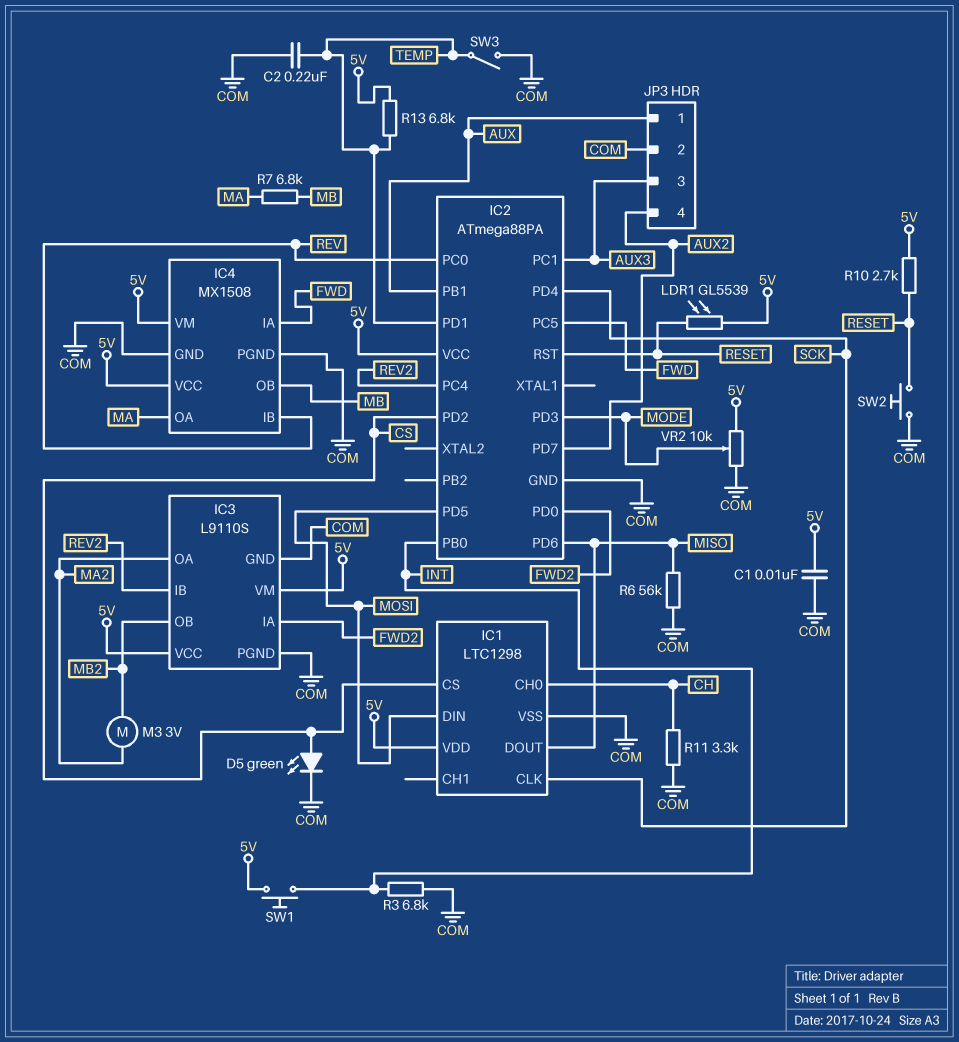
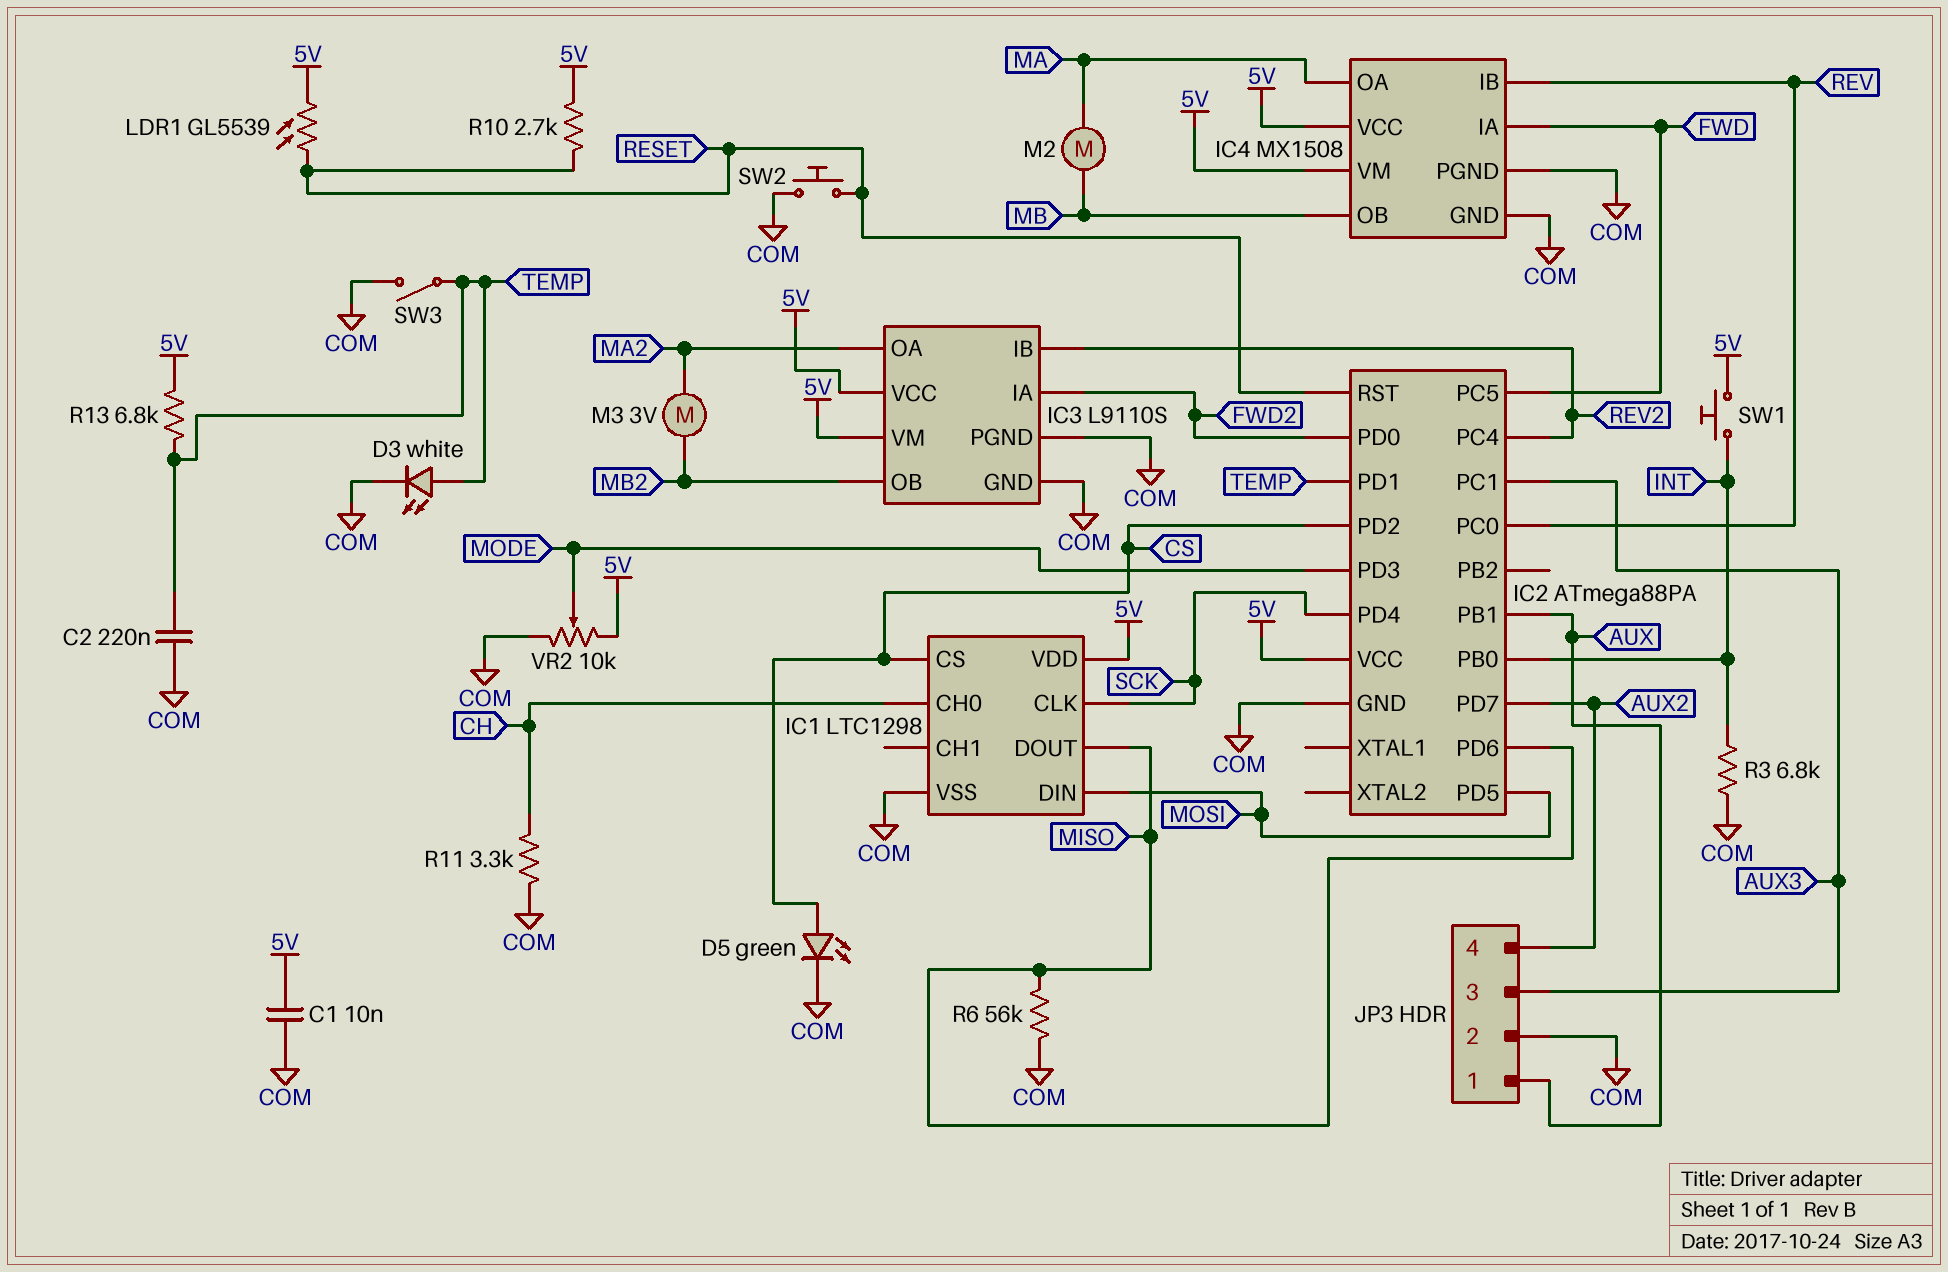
D3: none -> LED white (A TEMP, K COM)
M2: none -> motor (MA, MB)
R7: 6.8k (MA, MB) -> none

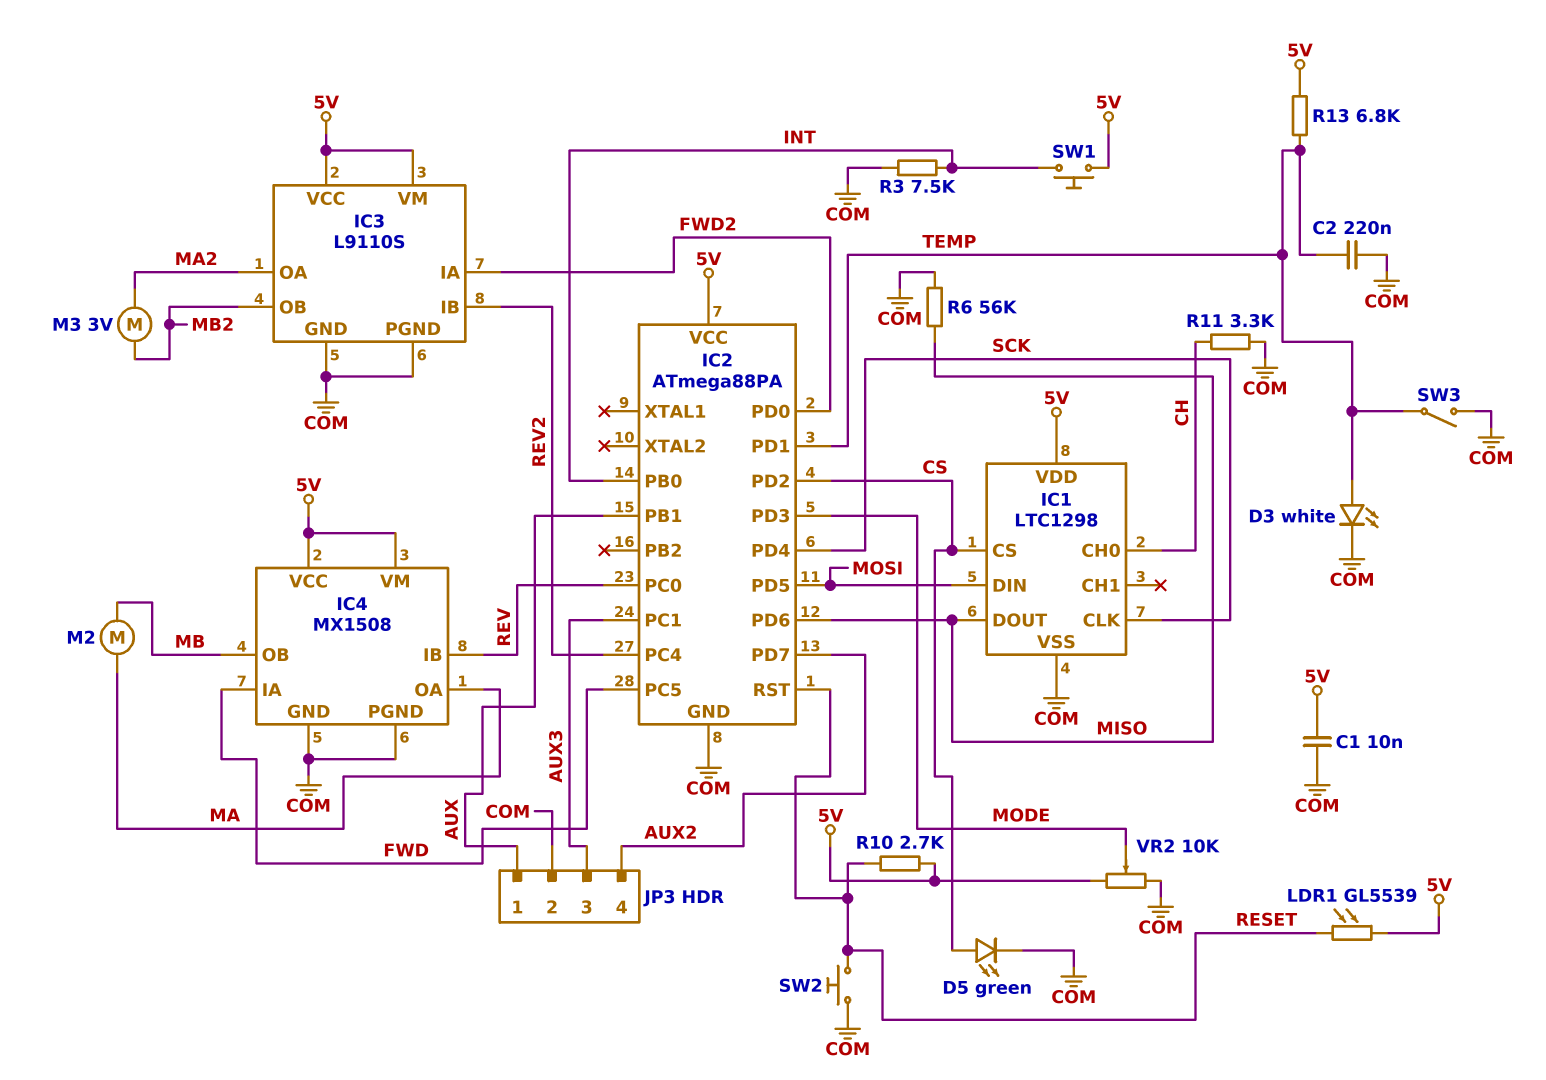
R3: 6.8k (COM, INT) -> 7.5k (COM, INT)

